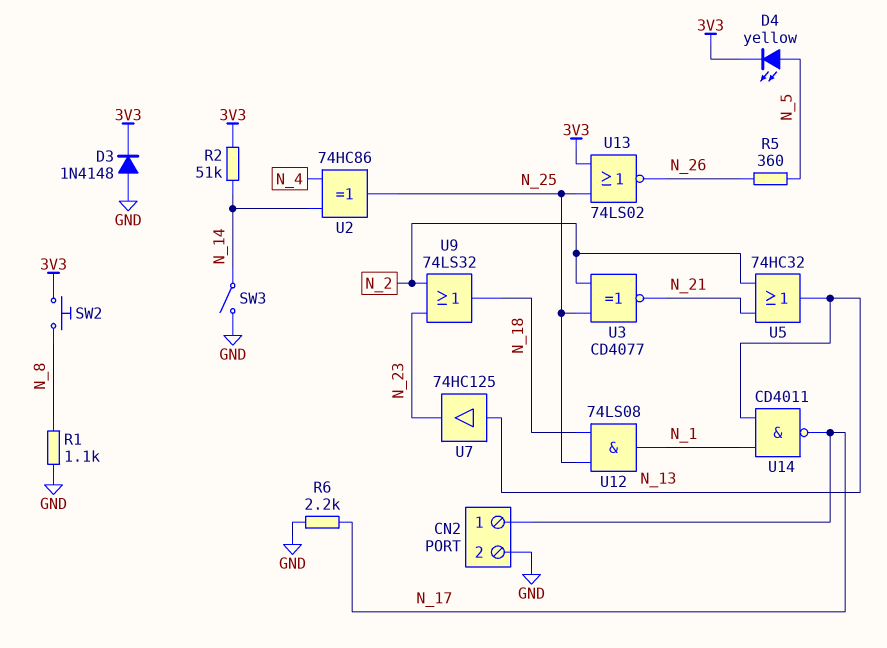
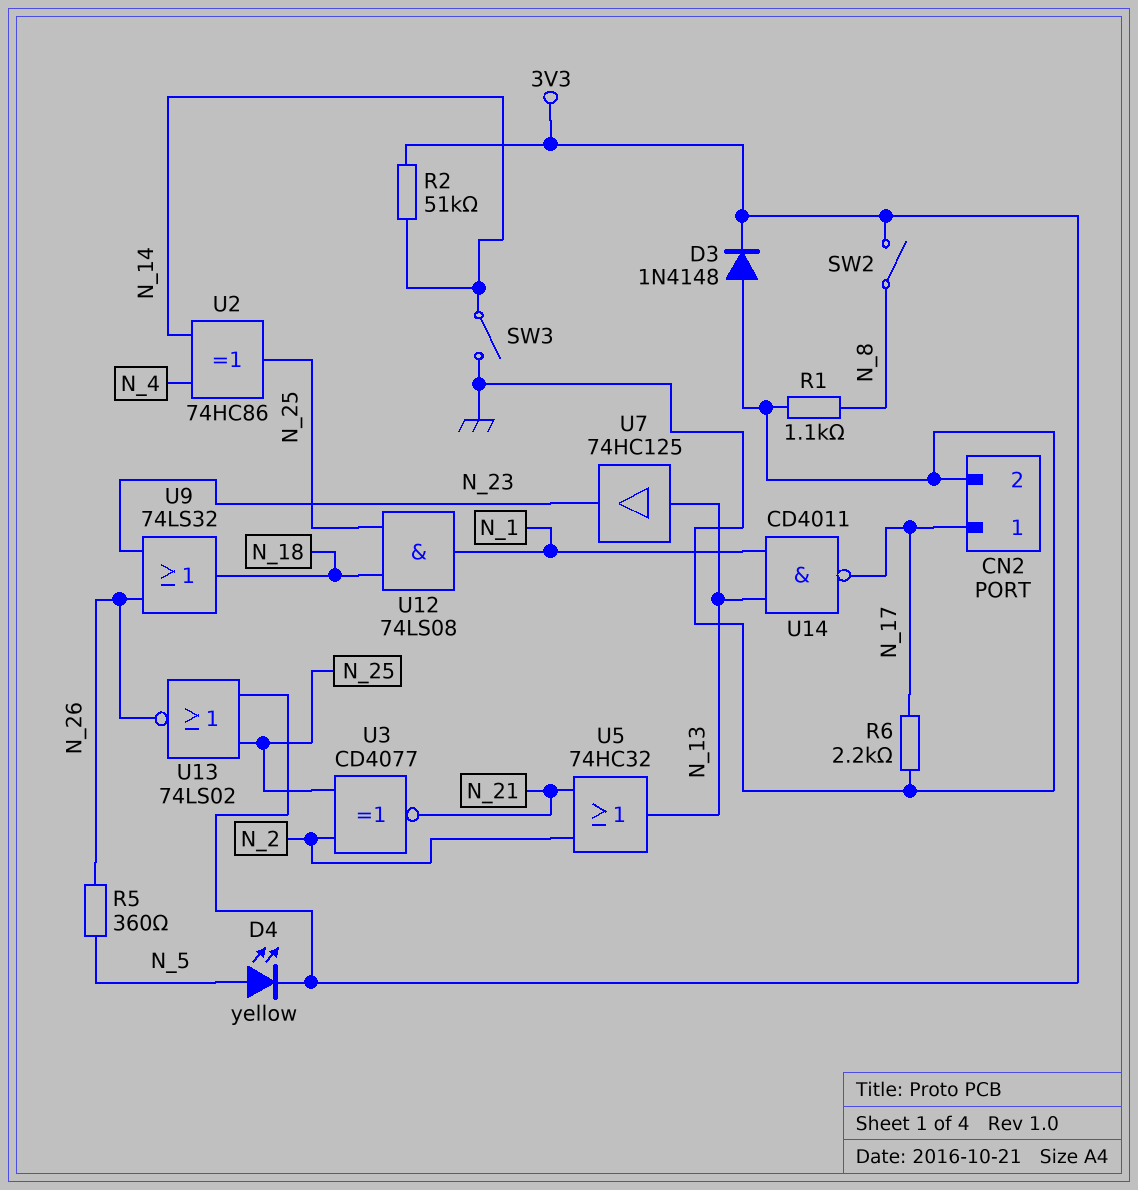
SW2: button (3V3, N_8) -> switch (3V3, N_8)
U9: OR 74LS32 (in N_2, in N_23, out N_18) -> OR 74LS32 (in N_23, in N_26, out N_18)

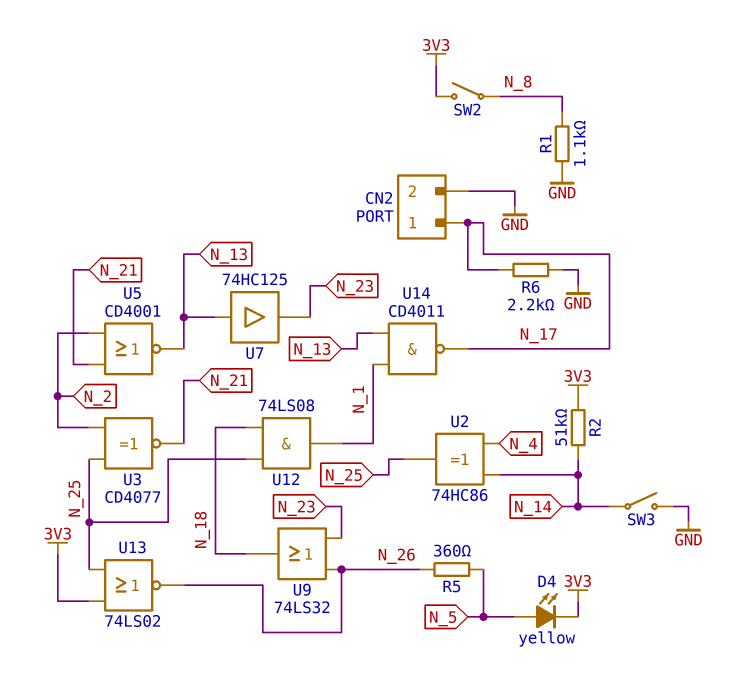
D3: diode 1N4148 (A GND, K 3V3) -> none
U5: OR 74HC32 (in N_2, in N_21, out N_13) -> NOR CD4001 (in N_2, in N_21, out N_13)

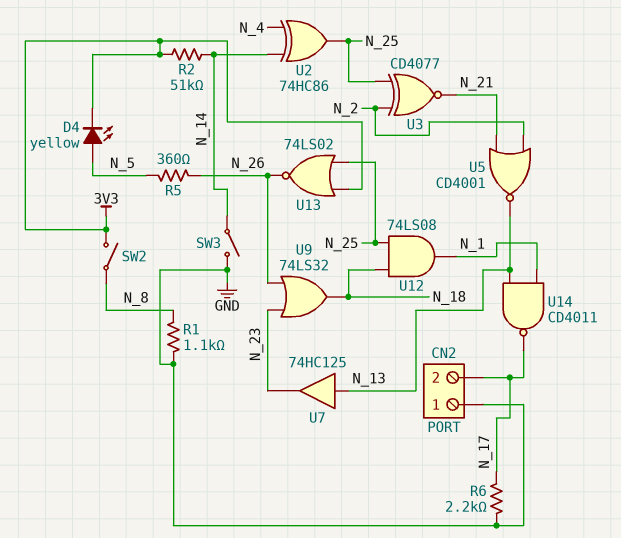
CN2 pin 1: N_17 -> GND
CN2 pin 2: GND -> N_17

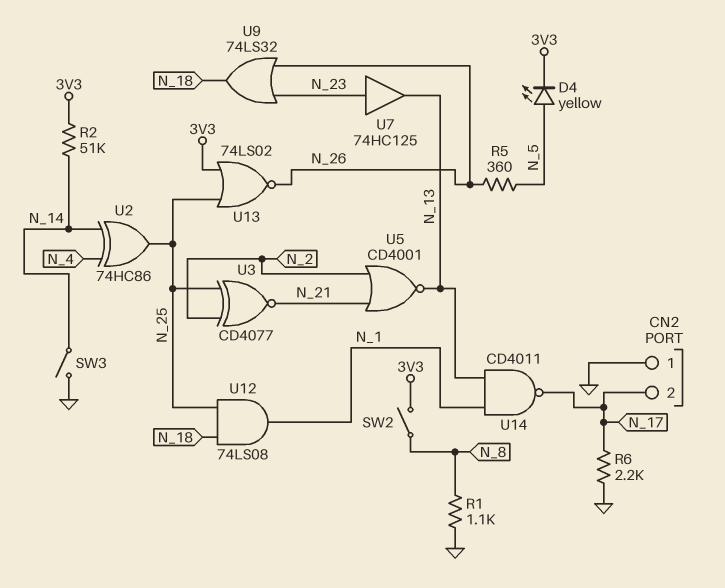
U7: buffer 74HC125 (in N_13, out N_23) -> buffer 74HC125 (in N_23, out N_13)

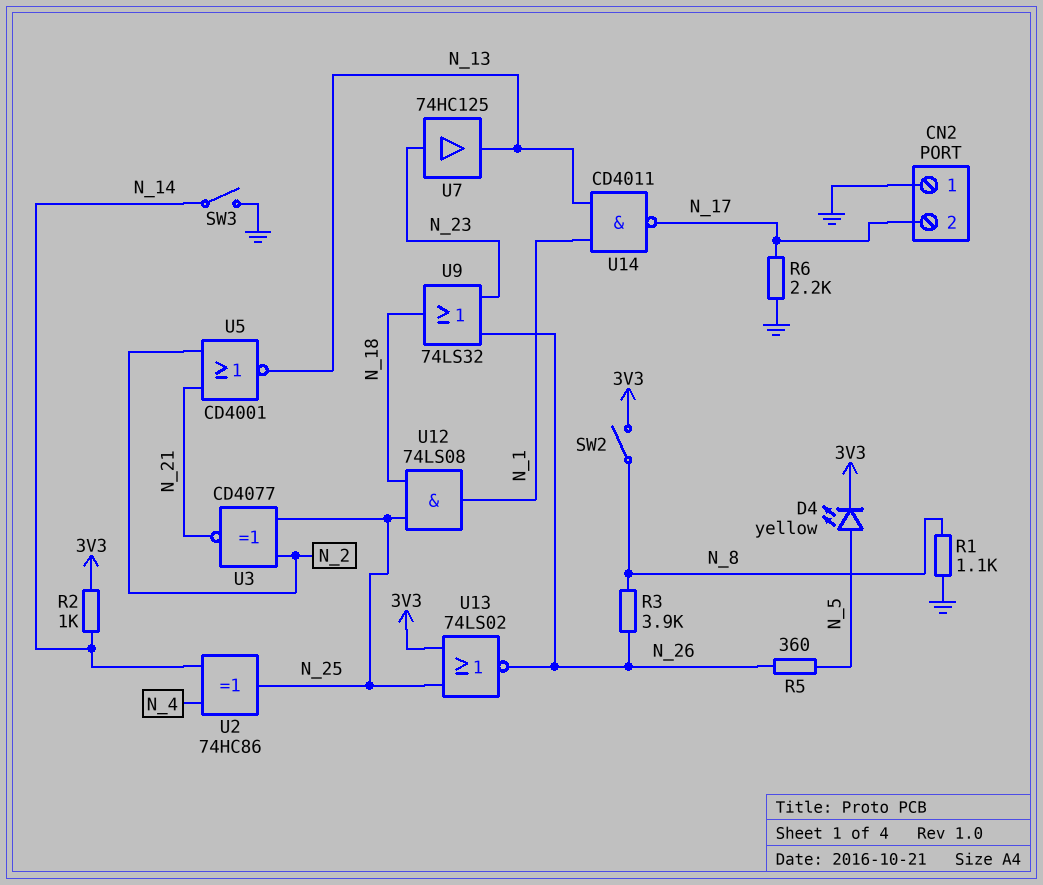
R2: 51k (3V3, N_14) -> 1k (3V3, N_14)
R3: none -> 3.9k (N_8, N_26)

